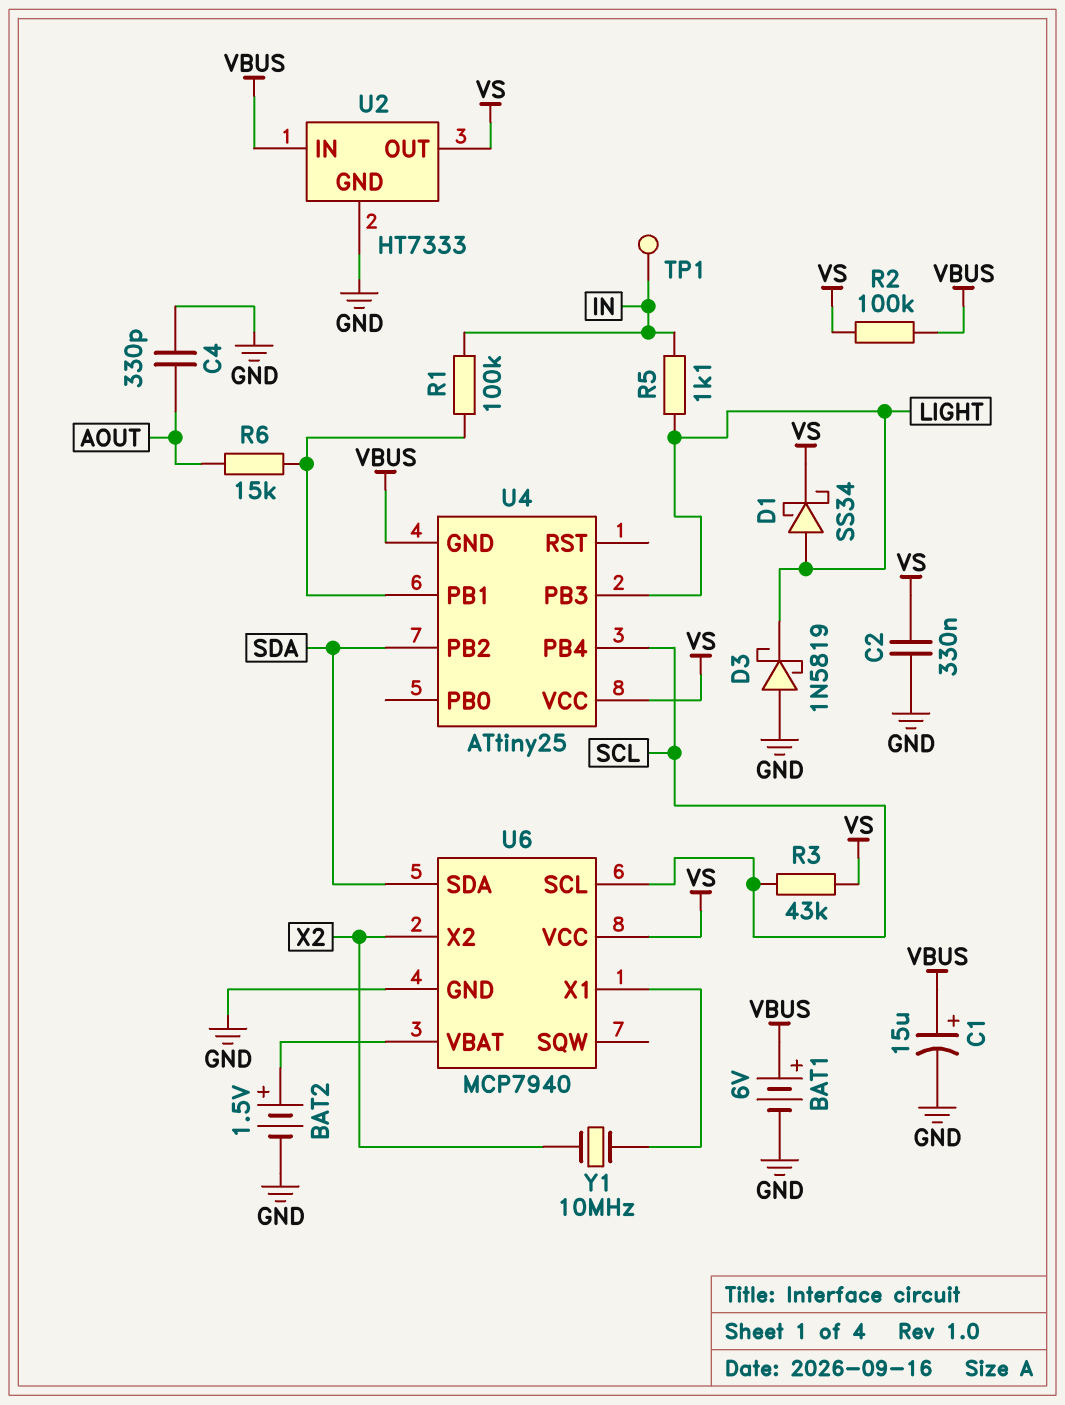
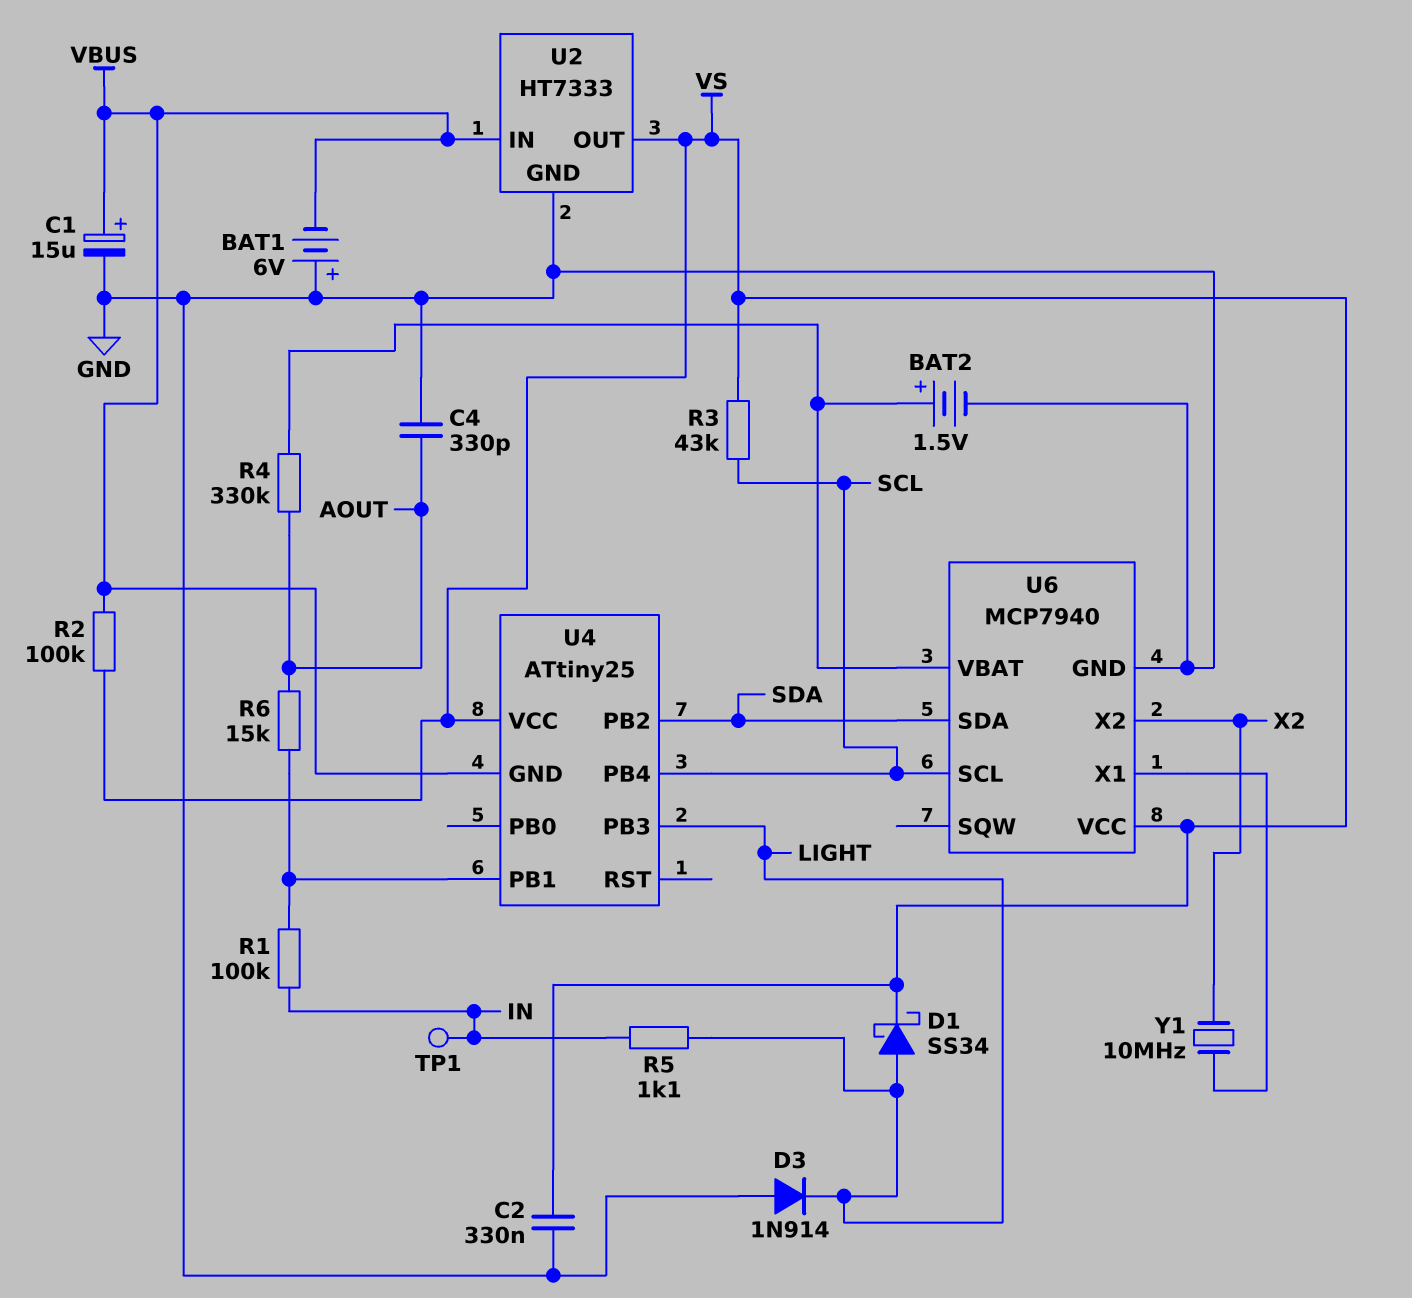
BAT1: 6V (plus VBUS, minus GND) -> 6V (plus GND, minus VBUS)
D3: schottky 1N5819 (A GND, K LIGHT) -> diode 1N914 (A GND, K LIGHT)
R4: none -> 330k (AOUT, U6/VBAT)

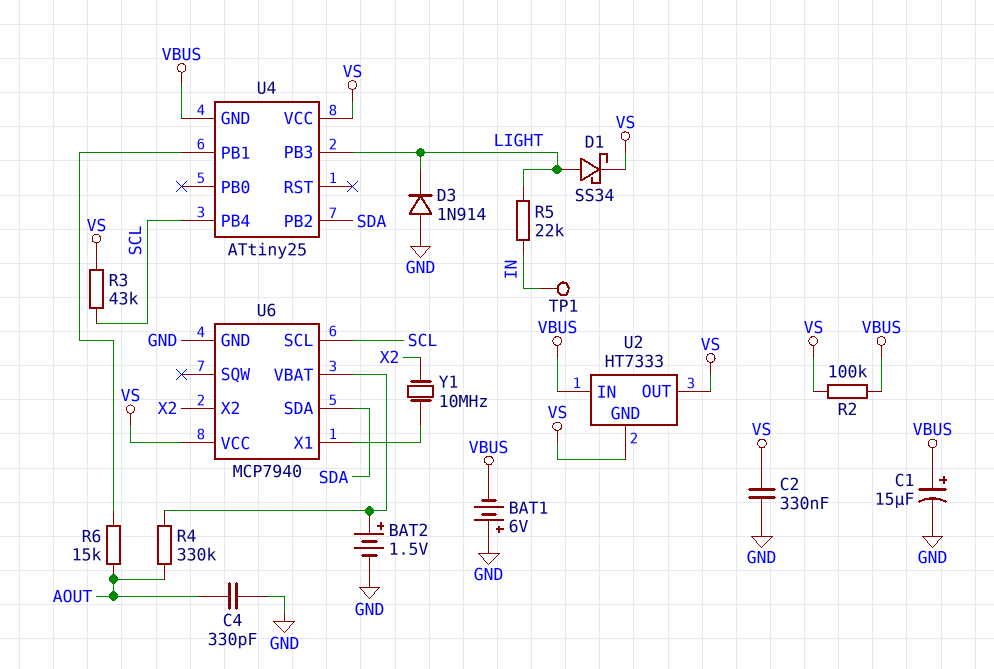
R1: 100k (IN, U4/PB1) -> none
R5: 1.1k (IN, LIGHT) -> 22k (IN, LIGHT)
U2 pin GND: GND -> VS

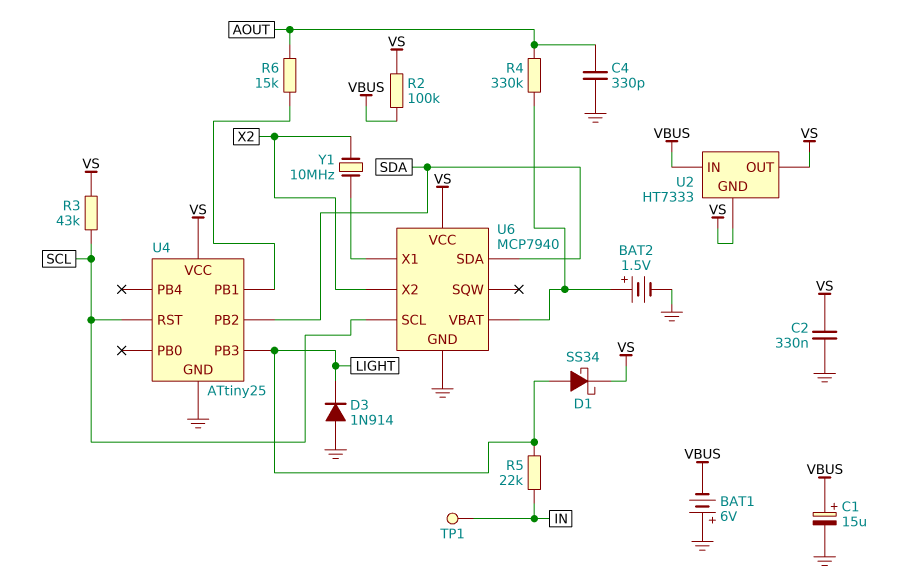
U4 pin GND: VBUS -> GND
U4 pin PB4: SCL -> none
U4 pin RST: none -> SCL

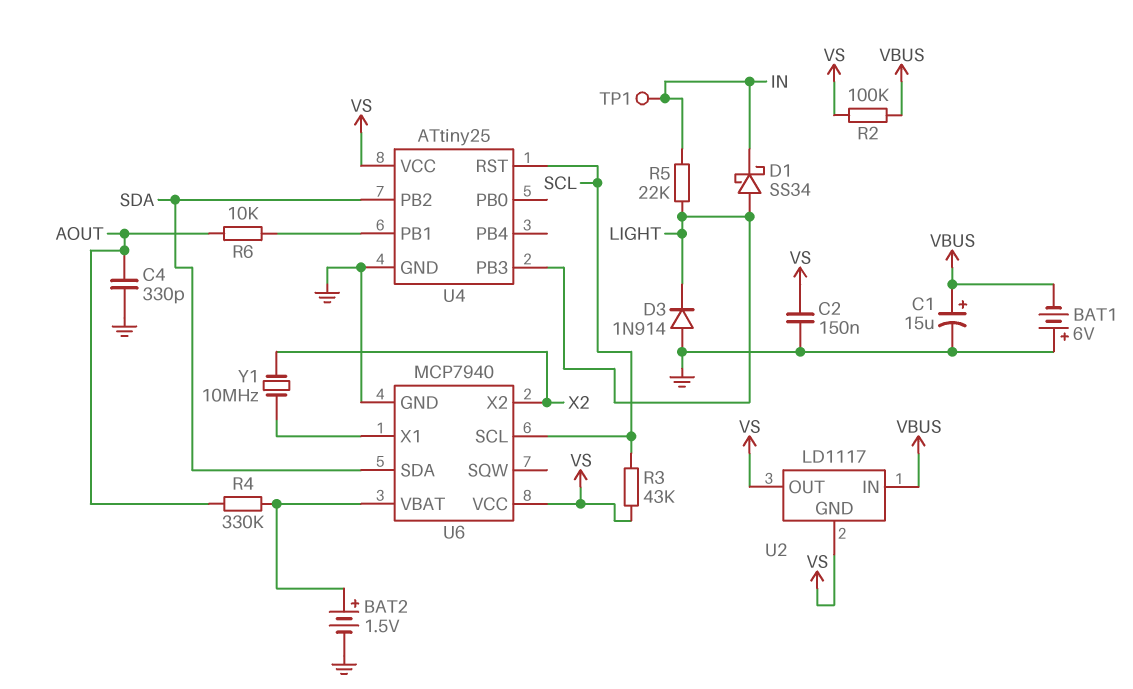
C2: 330nF (GND, VS) -> 150nF (GND, VS)
D1: schottky SS34 (A LIGHT, K VS) -> schottky SS34 (A LIGHT, K IN)
R6: 15k (AOUT, U4/PB1) -> 10k (AOUT, U4/PB1)
U2: HT7333 -> LD1117

